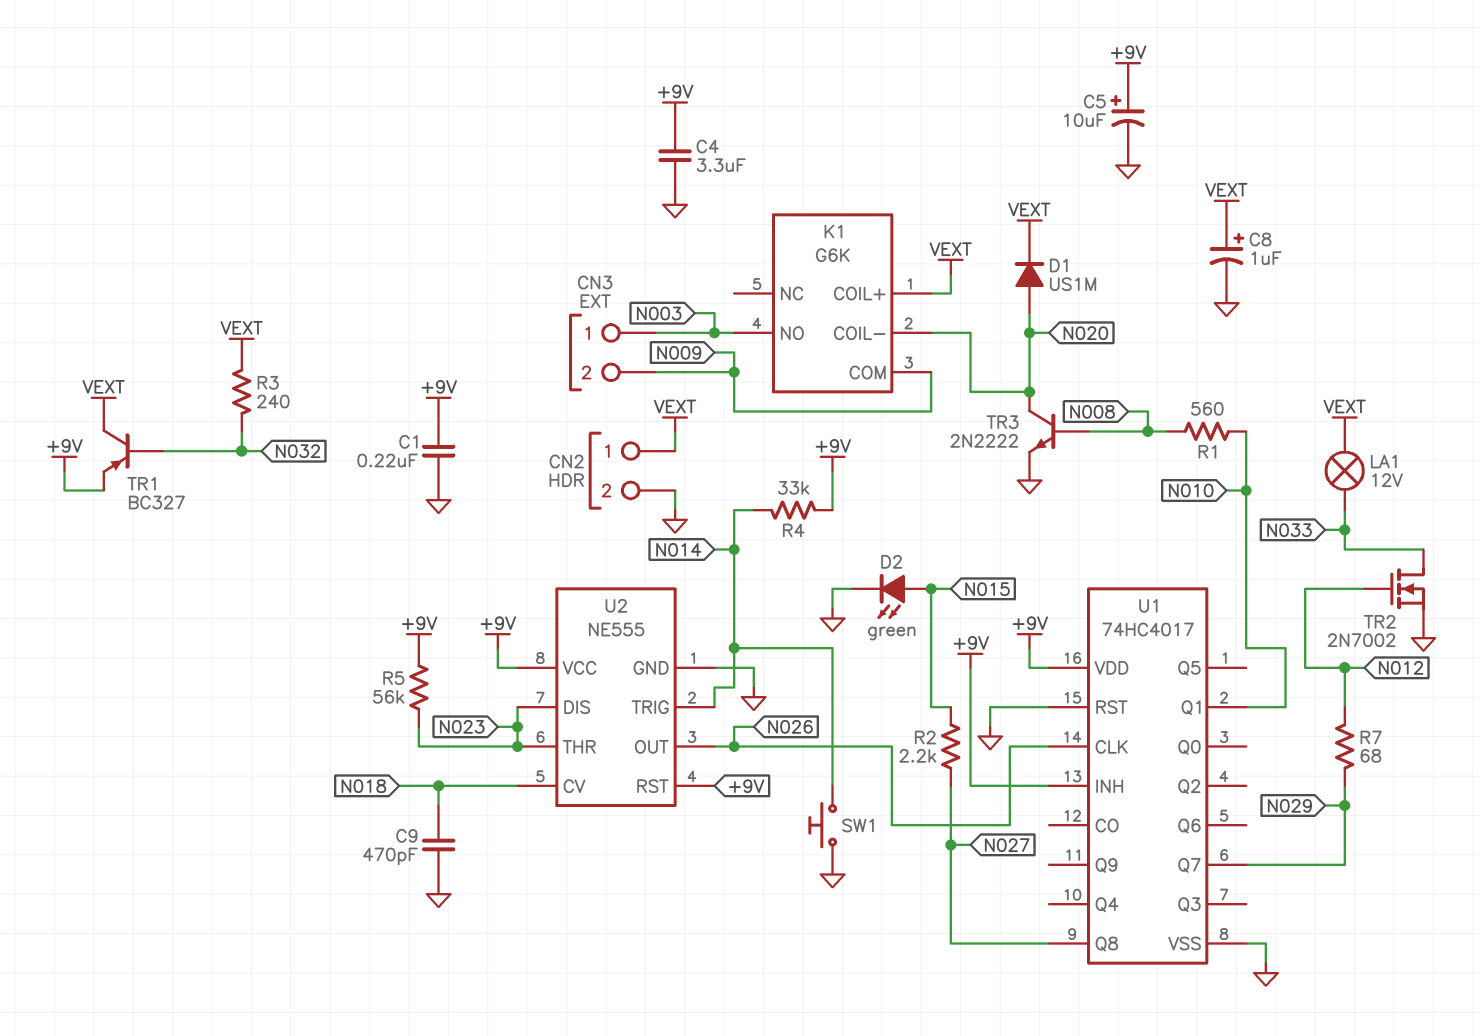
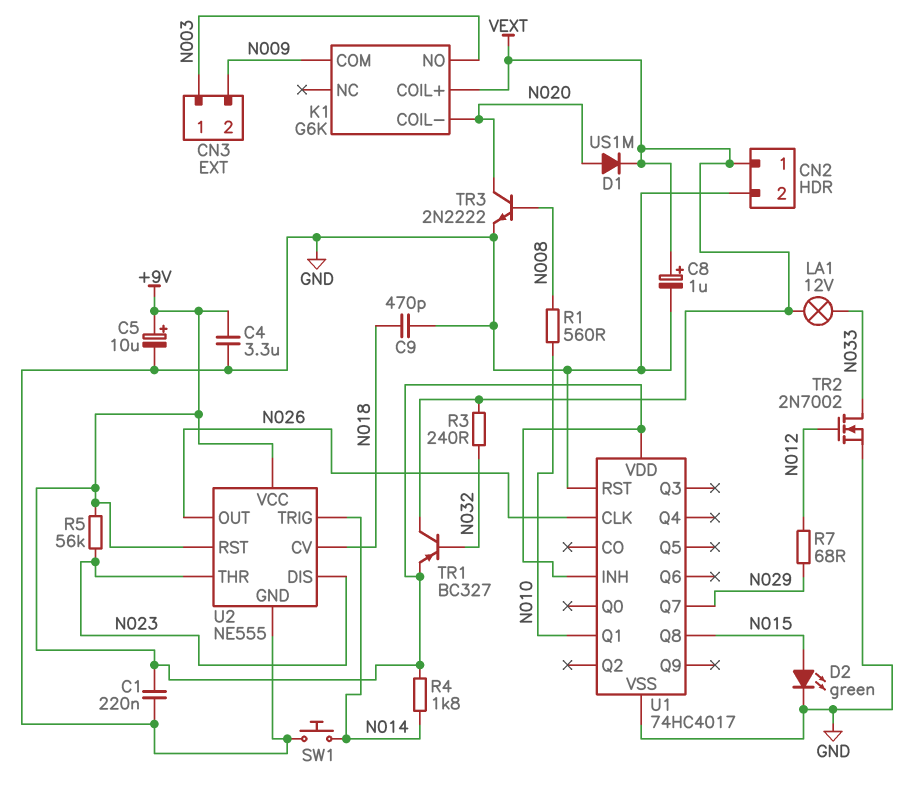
R2: 2.2k (N015, N027) -> none
R4: 33k (+9V, N014) -> 1.8k (+9V, N014)
U1 pin Q8: N027 -> N015

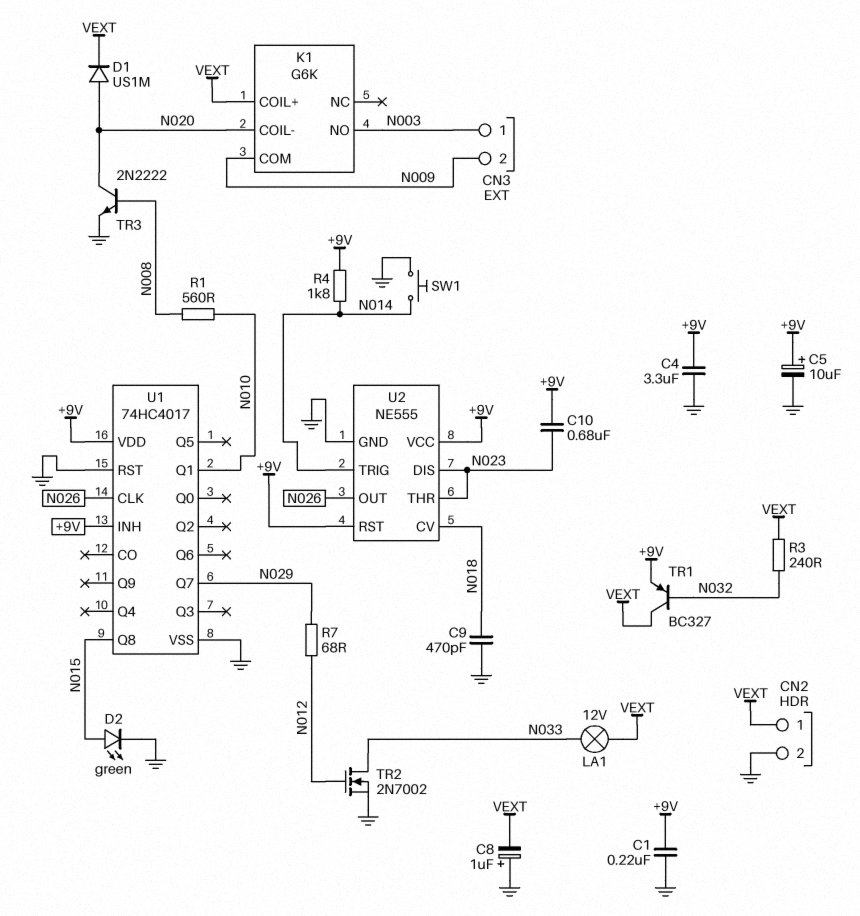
C8: 1uF (plus VEXT, minus GND) -> 1uF (plus GND, minus VEXT)
C10: none -> 680nF (+9V, N023)
R5: 56k (+9V, N023) -> none

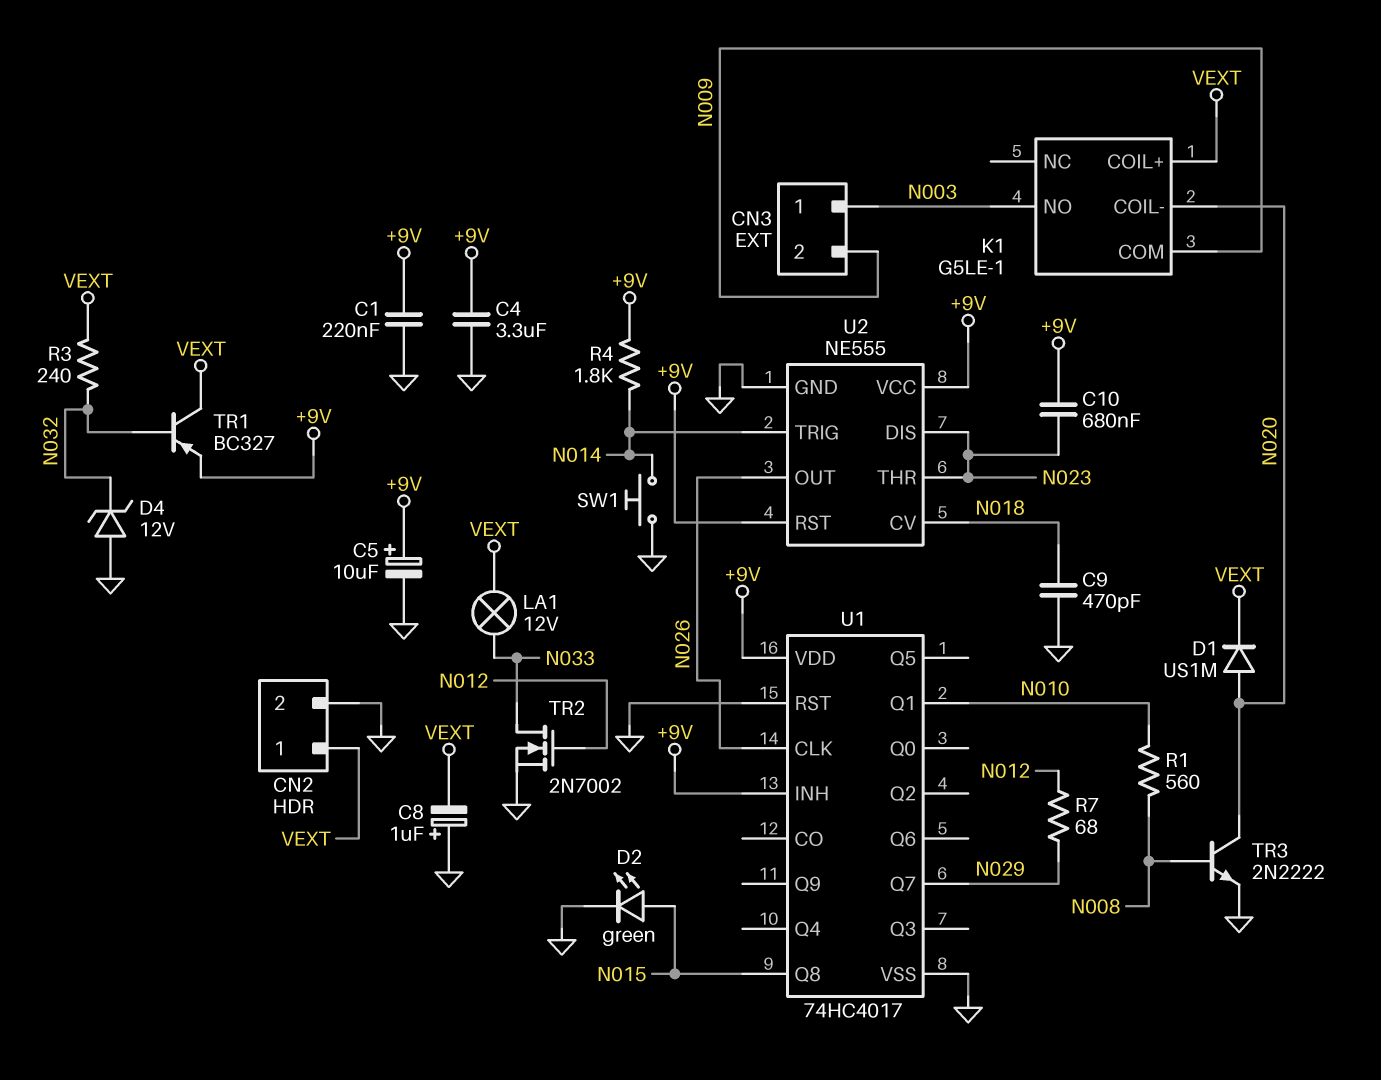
D4: none -> zener 12V (A GND, K N032)
K1: G6K -> G5LE-1

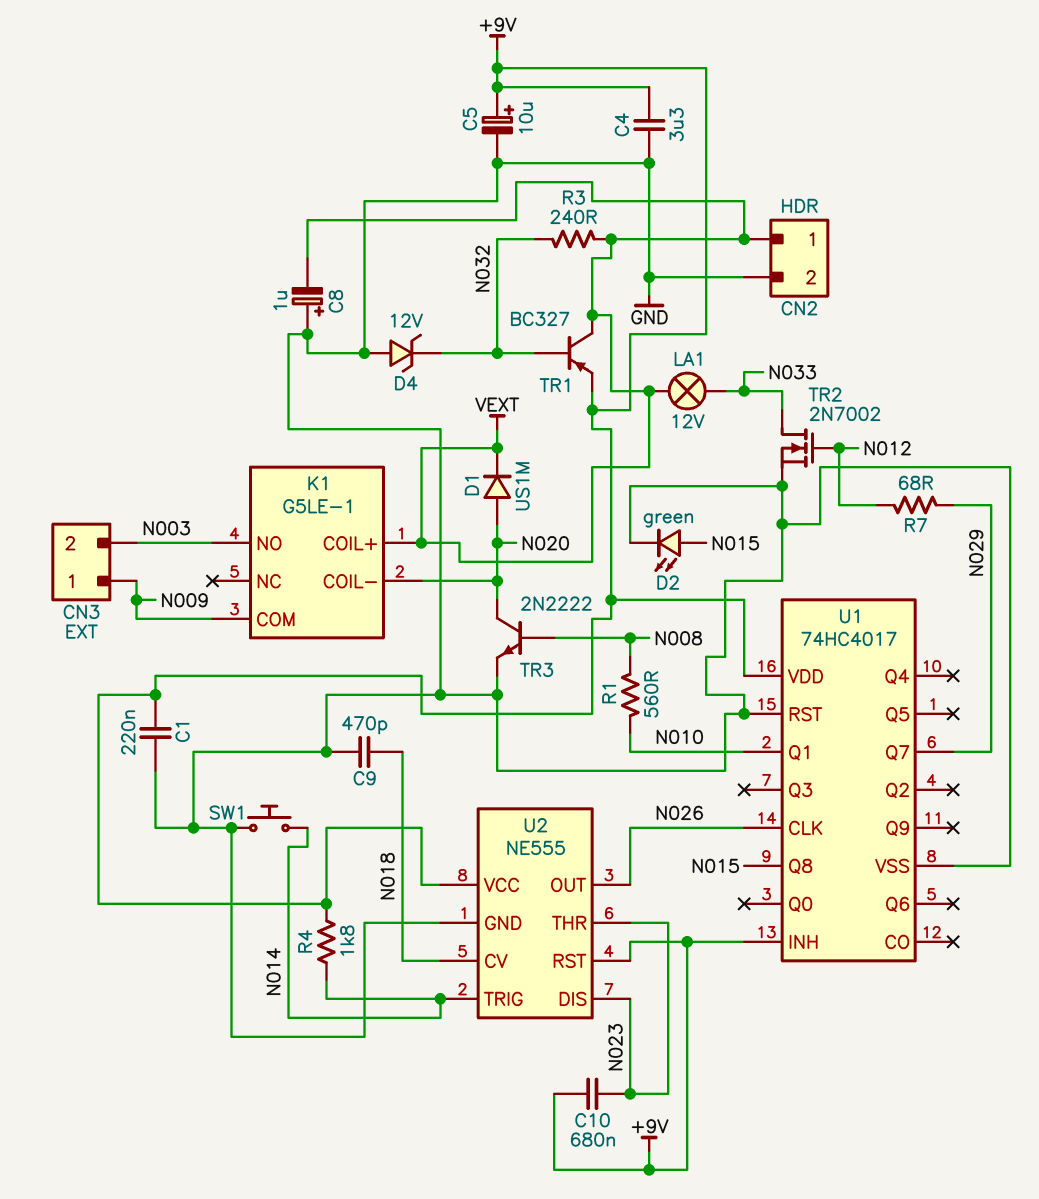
CN3 pin 1: N003 -> N009
CN3 pin 2: N009 -> N003

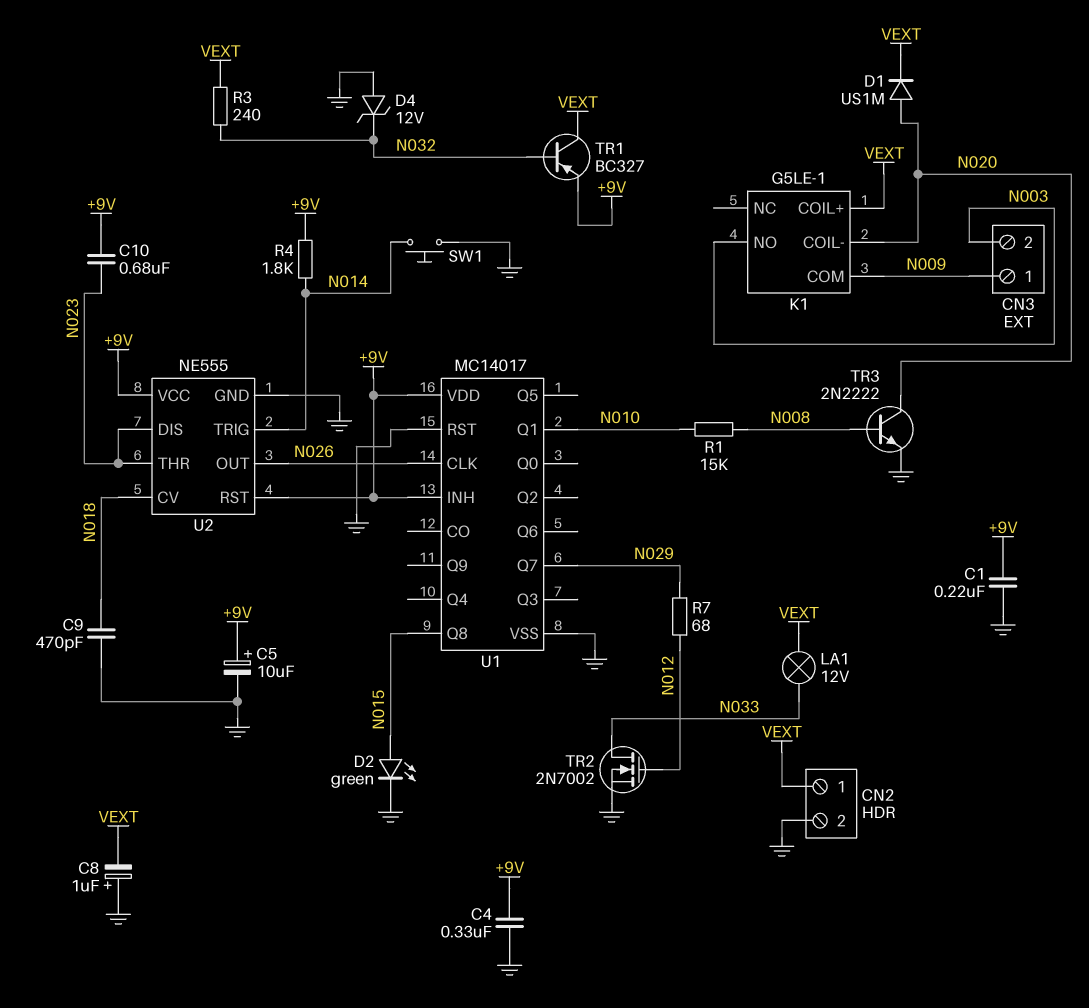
C4: 3.3uF (+9V, GND) -> 330nF (+9V, GND)
R1: 560 (N008, N010) -> 15k (N008, N010)
U1: 74HC4017 -> MC14017

